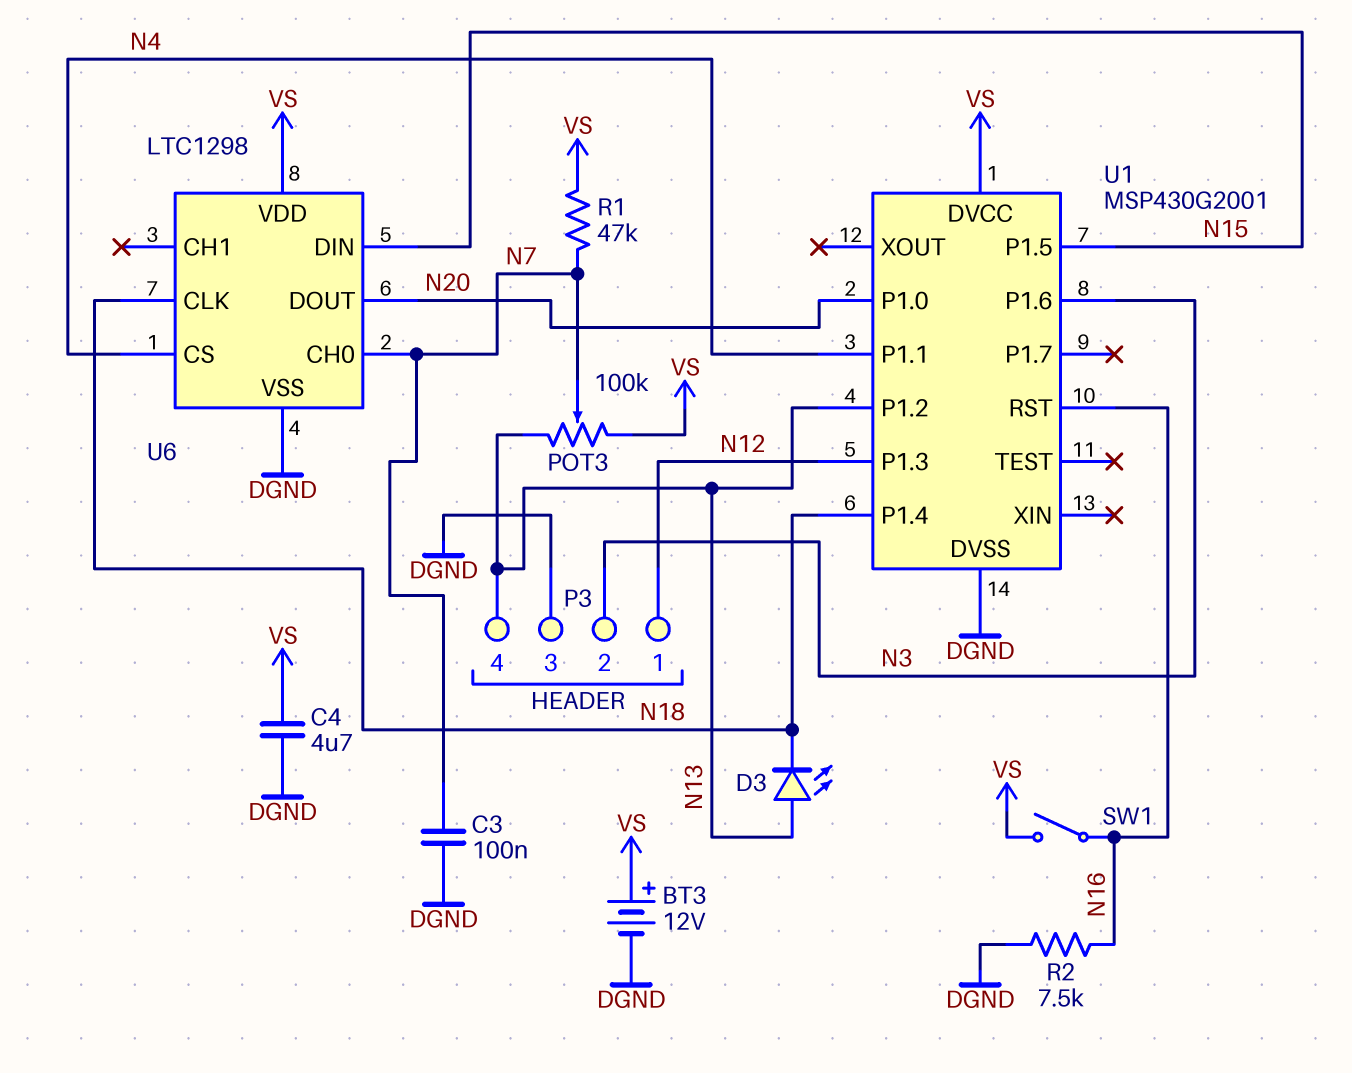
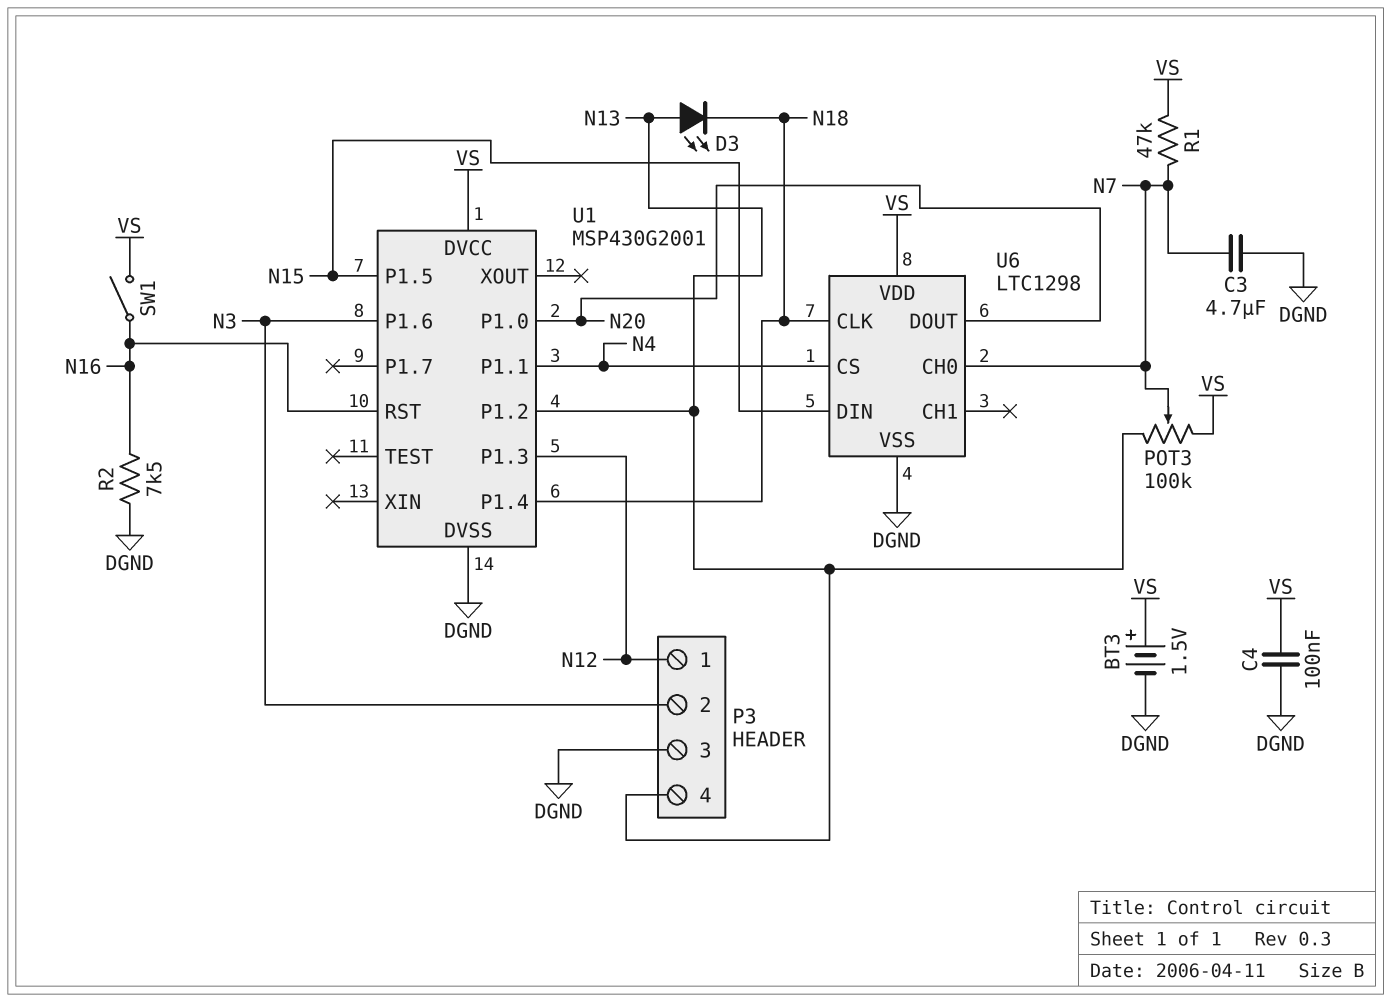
BT3: 12V (plus VS, minus DGND) -> 1.5V (plus VS, minus DGND)
C3: 100nF (DGND, N7) -> 4.7uF (DGND, N7)
C4: 4.7uF (DGND, VS) -> 100nF (DGND, VS)

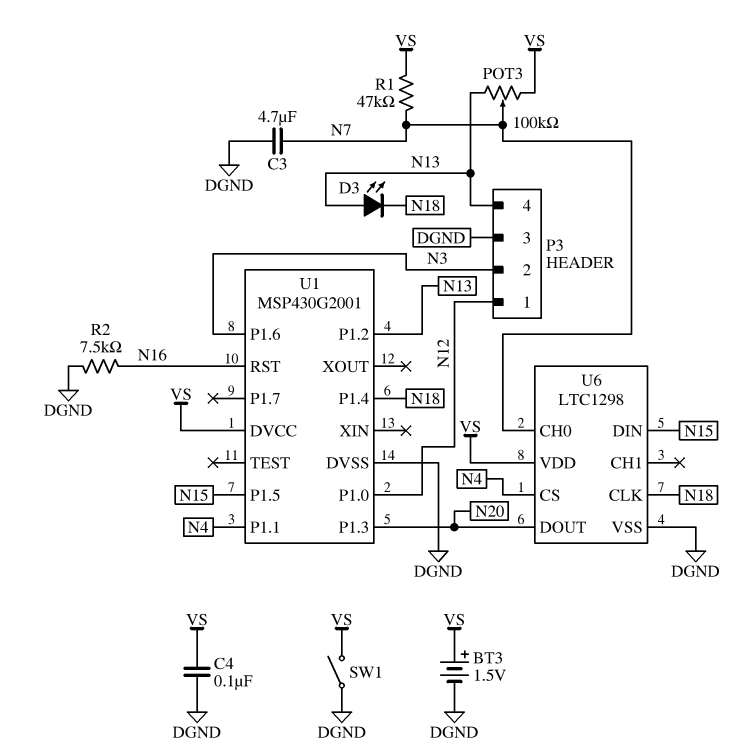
SW1: switch (N16, VS) -> switch (DGND, VS)
U1 pin P1.0: N20 -> N12
U1 pin P1.3: N12 -> N20

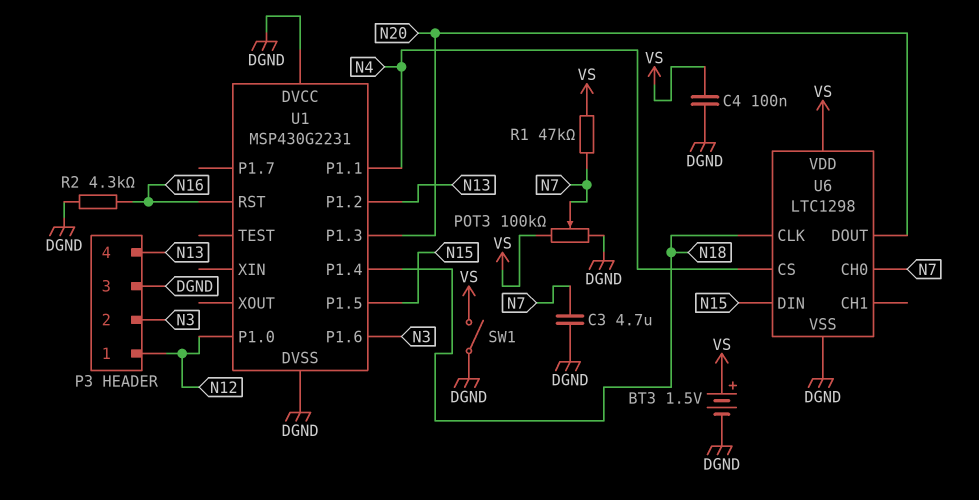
D3: LED (A N13, K N18) -> none
POT3: 100k (N13, VS, wiper N7) -> 100k (DGND, VS, wiper N7)
R2: 7.5k (DGND, N16) -> 4.3k (DGND, N16)
U1: MSP430G2001 -> MSP430G2231
U1 pin DVCC: VS -> DGND

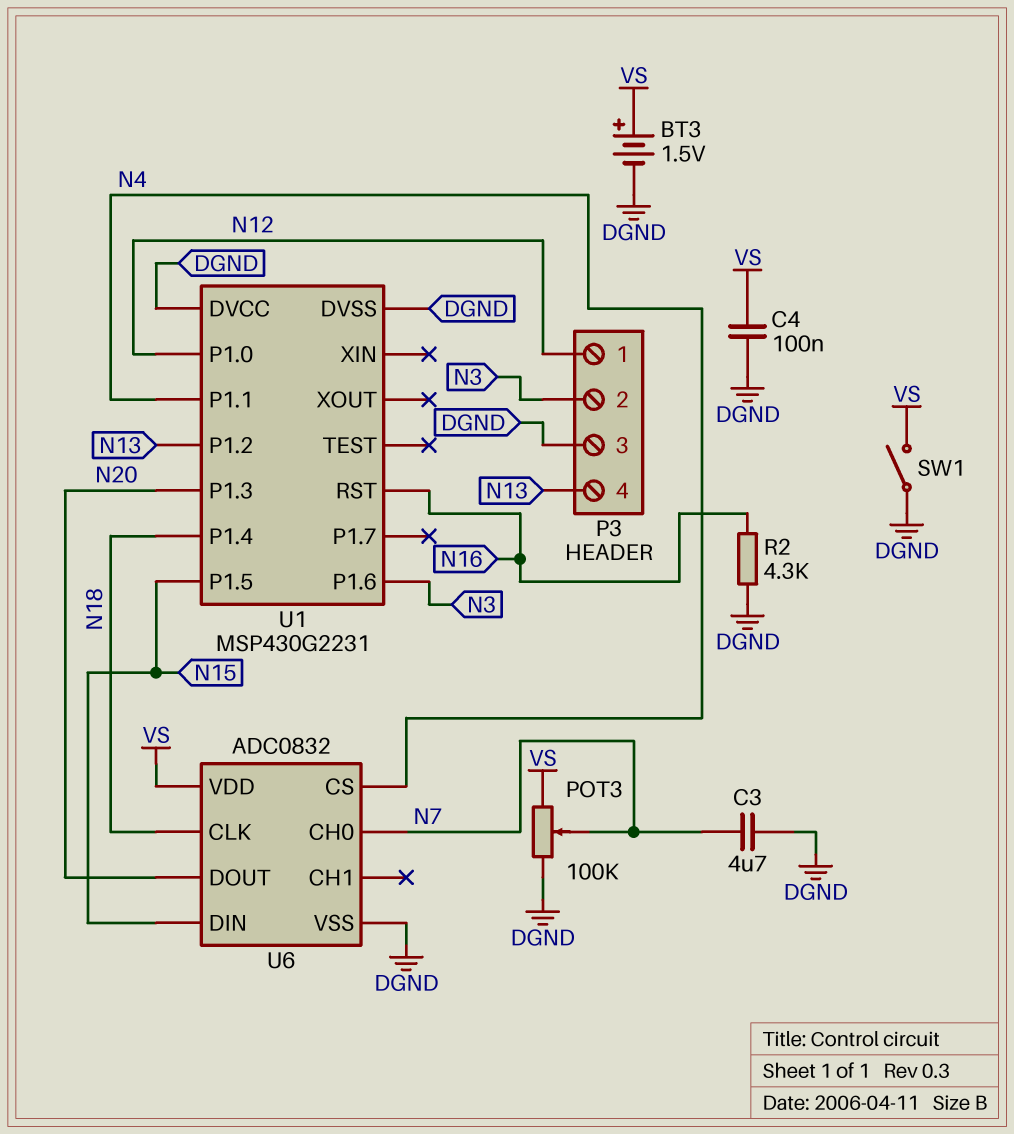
R1: 47k (N7, VS) -> none
U6: LTC1298 -> ADC0832

